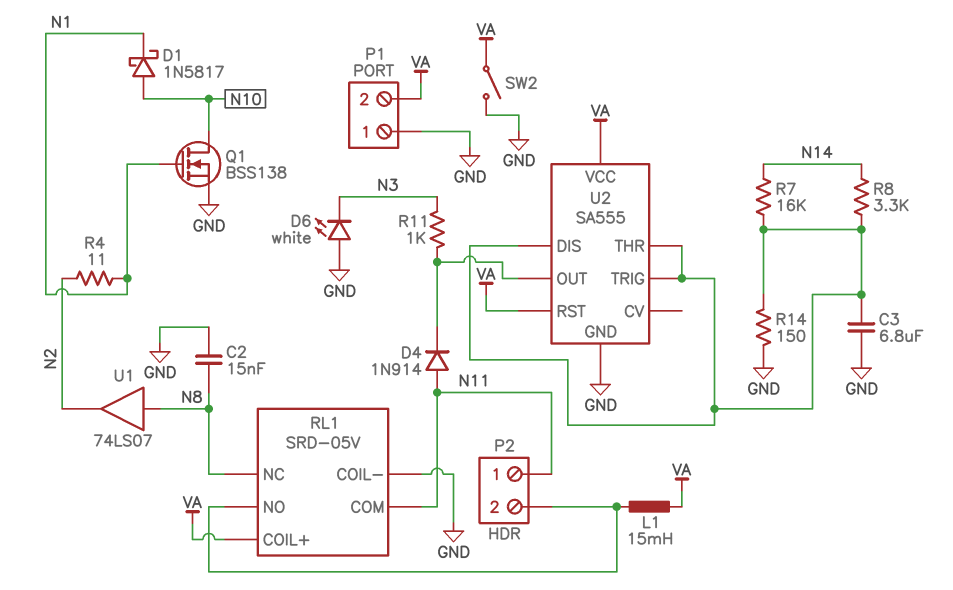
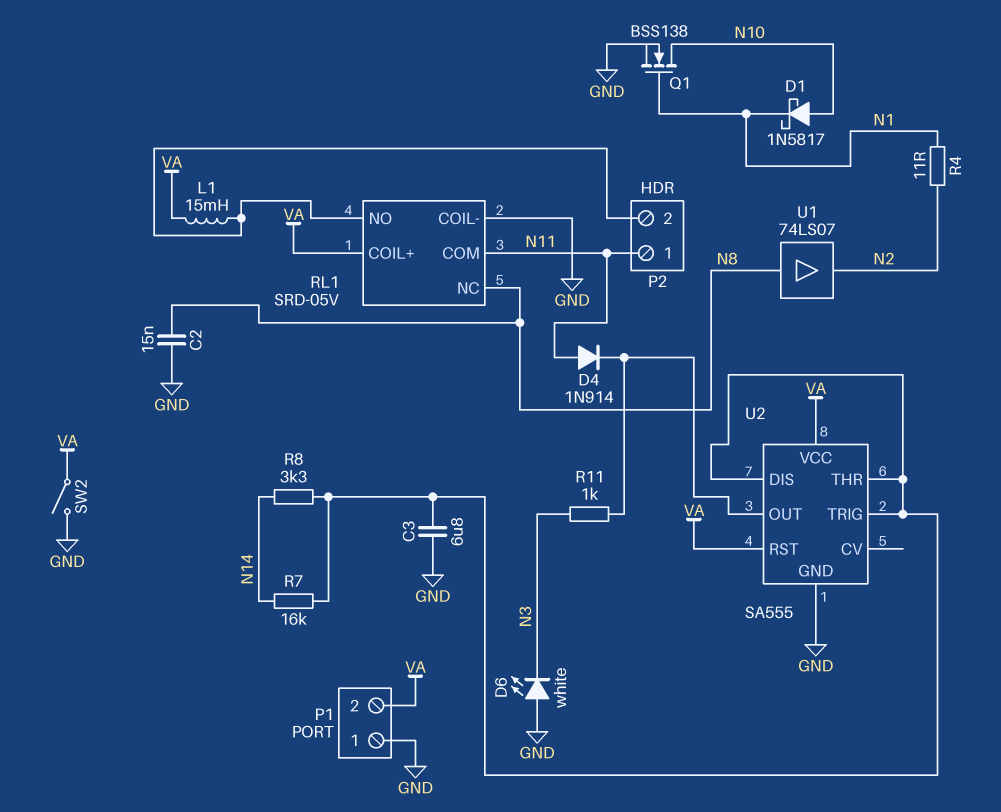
R14: 150 (GND, U2/DIS) -> none

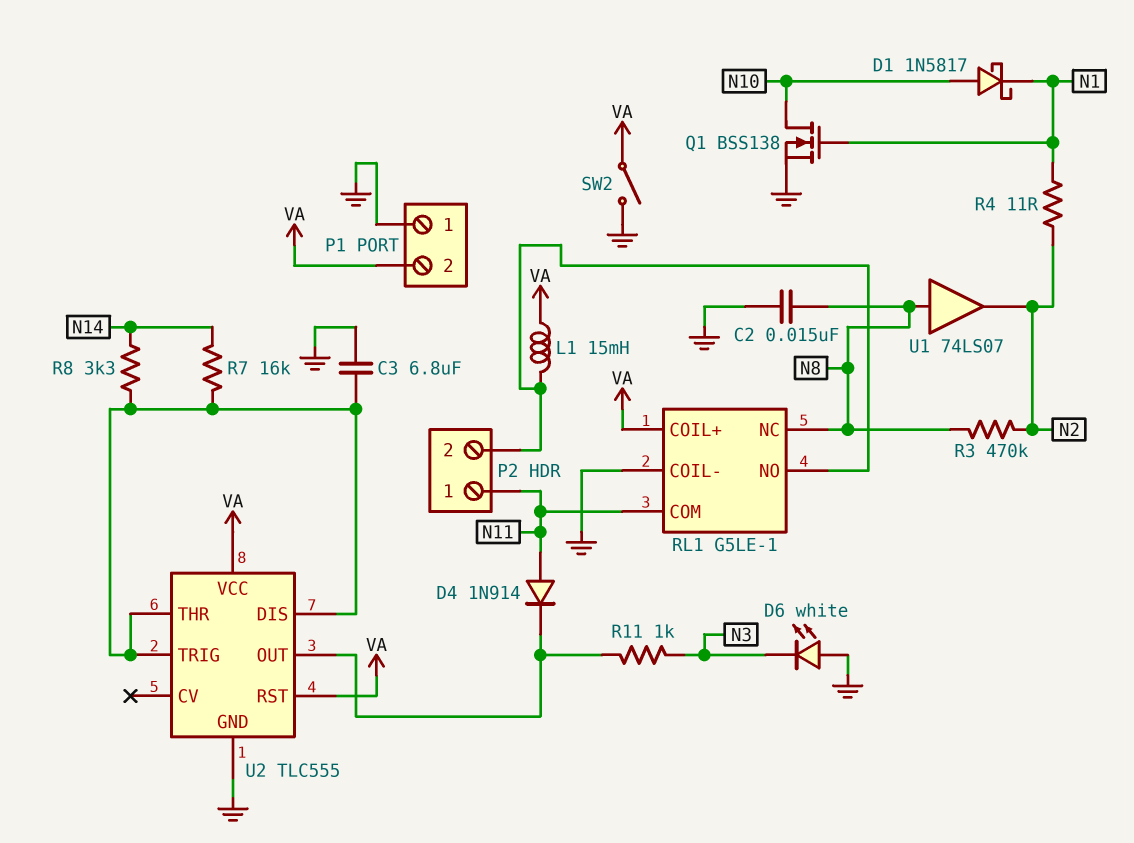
R3: none -> 470k (N2, N8)
RL1: SRD-05V -> G5LE-1
U2: SA555 -> TLC555

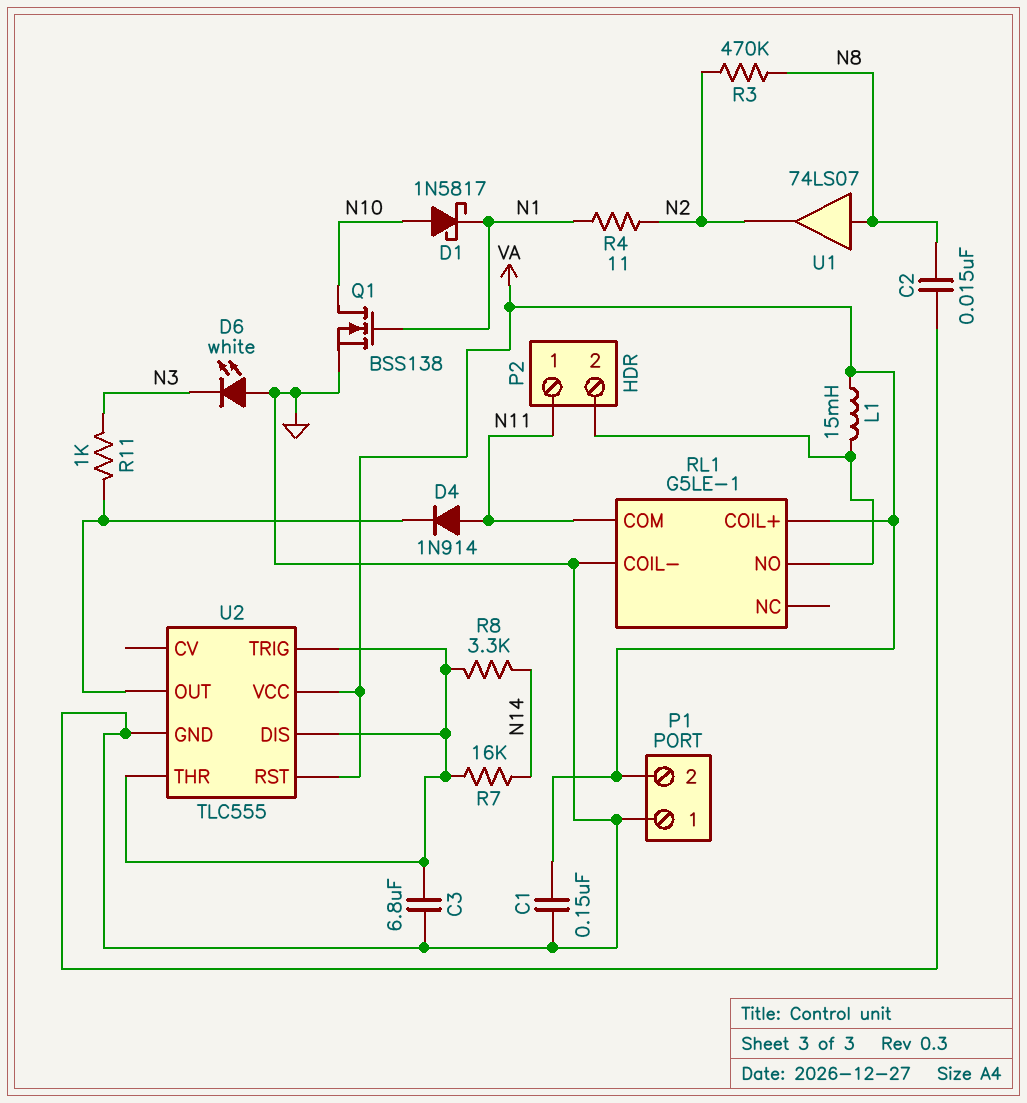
C1: none -> 150nF (GND, VA)
RL1 pin NC: N8 -> none
SW2: switch (GND, VA) -> none

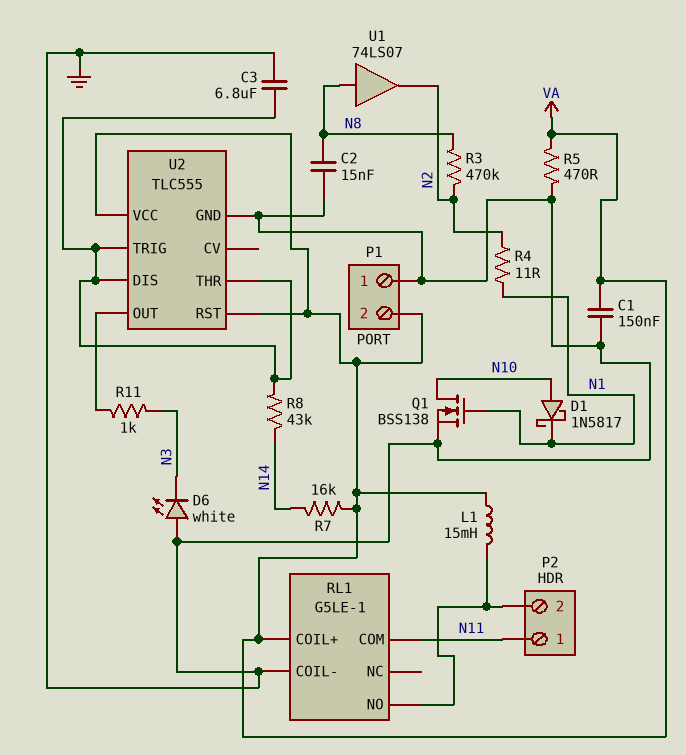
D4: diode 1N914 (A N11, K U2/OUT) -> none
R5: none -> 470 (GND, VA)
R7: 16k (N14, U2/DIS) -> 16k (N14, VA)
R8: 3.3k (N14, U2/DIS) -> 43k (N14, U2/DIS)

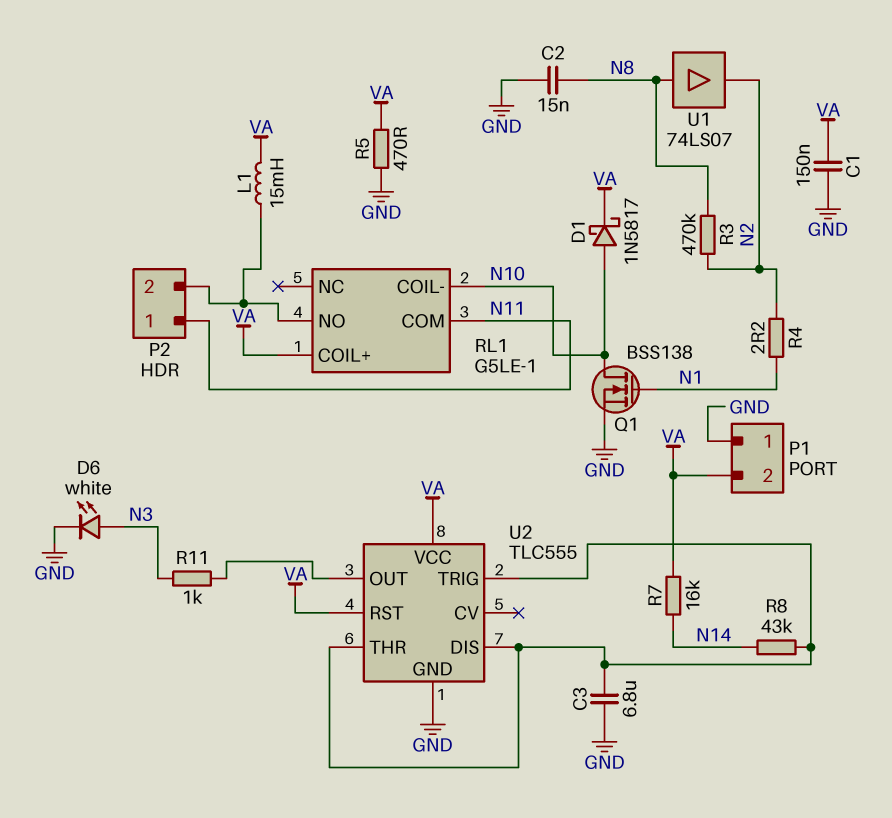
D1: schottky 1N5817 (A N10, K N1) -> schottky 1N5817 (A N10, K VA)
D6: LED white (A GND, K N3) -> LED white (A N3, K GND)
R4: 11 (N1, N2) -> 2.2 (N1, N2)
RL1 pin COIL-: GND -> N10

